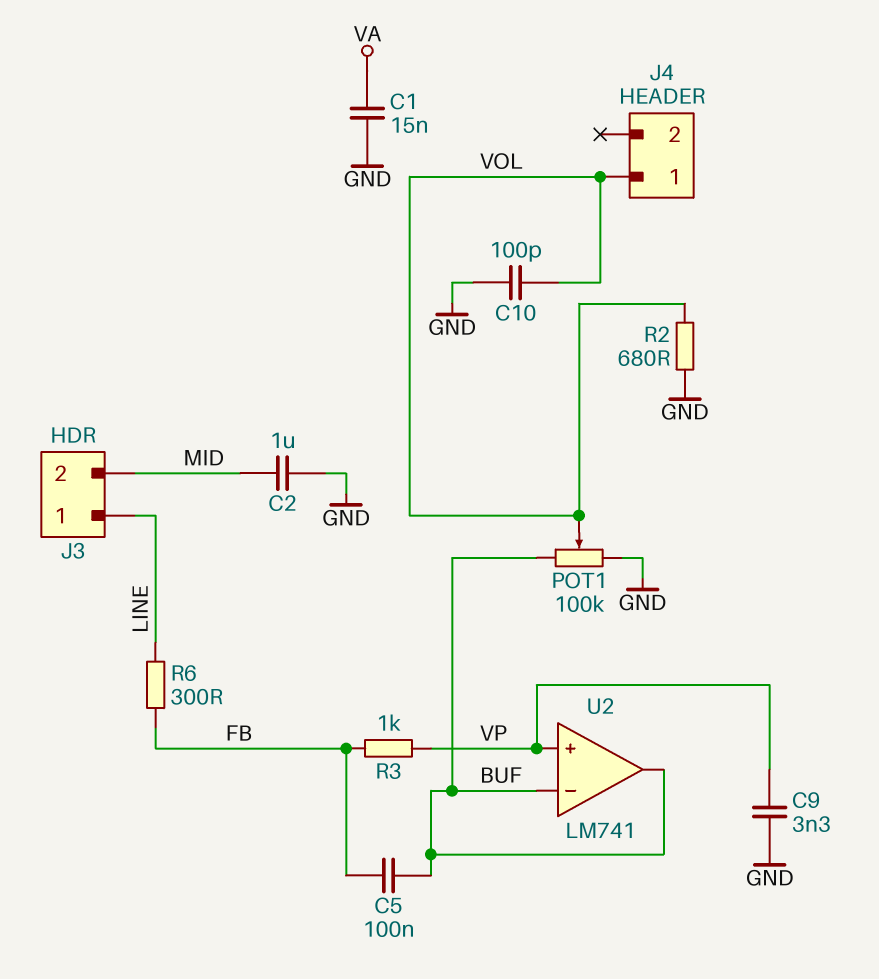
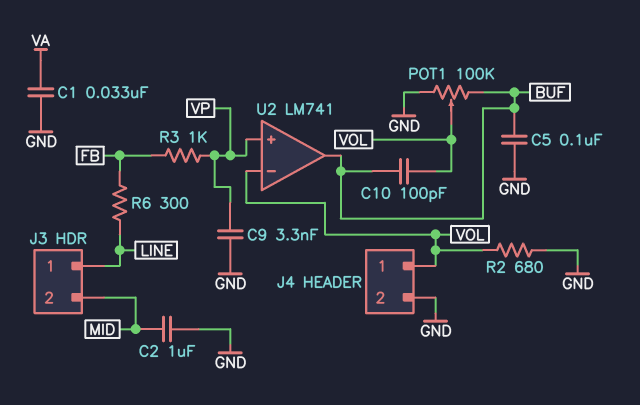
C1: 15nF (GND, VA) -> 33nF (GND, VA)
C5: 100nF (BUF, FB) -> 100nF (BUF, GND)
C10: 100pF (GND, VOL) -> 100pF (BUF, VOL)
J4 pin 2: none -> GND
U2 pin in-: BUF -> VOL

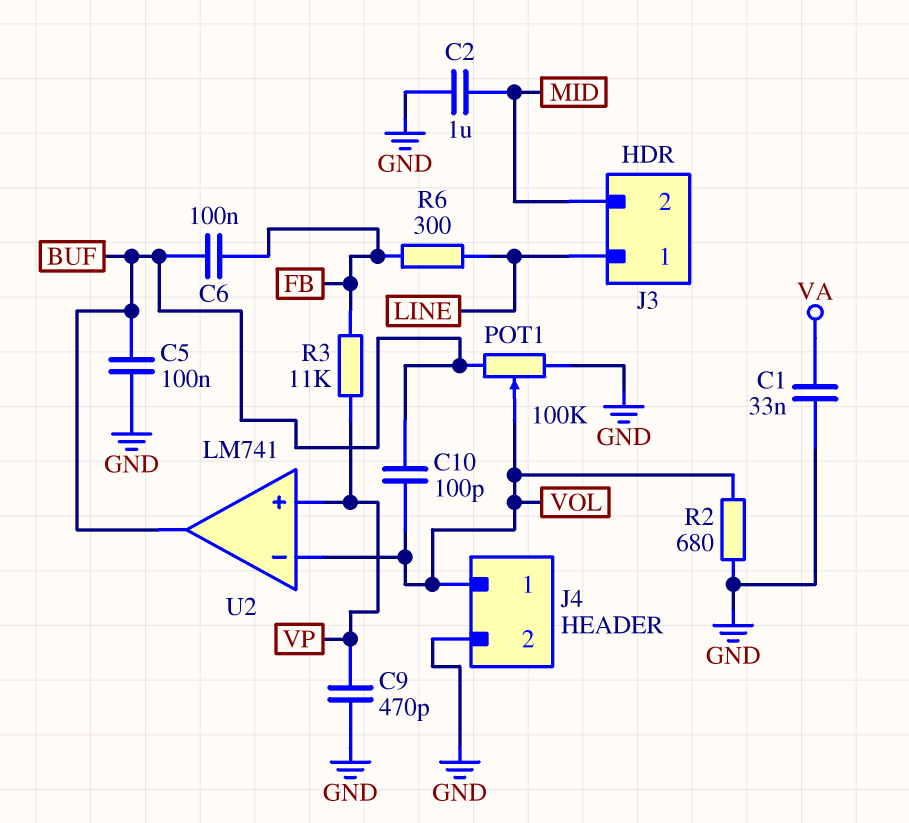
C6: none -> 100nF (BUF, FB)
C9: 3.3nF (GND, VP) -> 470pF (GND, VP)
R3: 1k (FB, VP) -> 11k (FB, VP)

